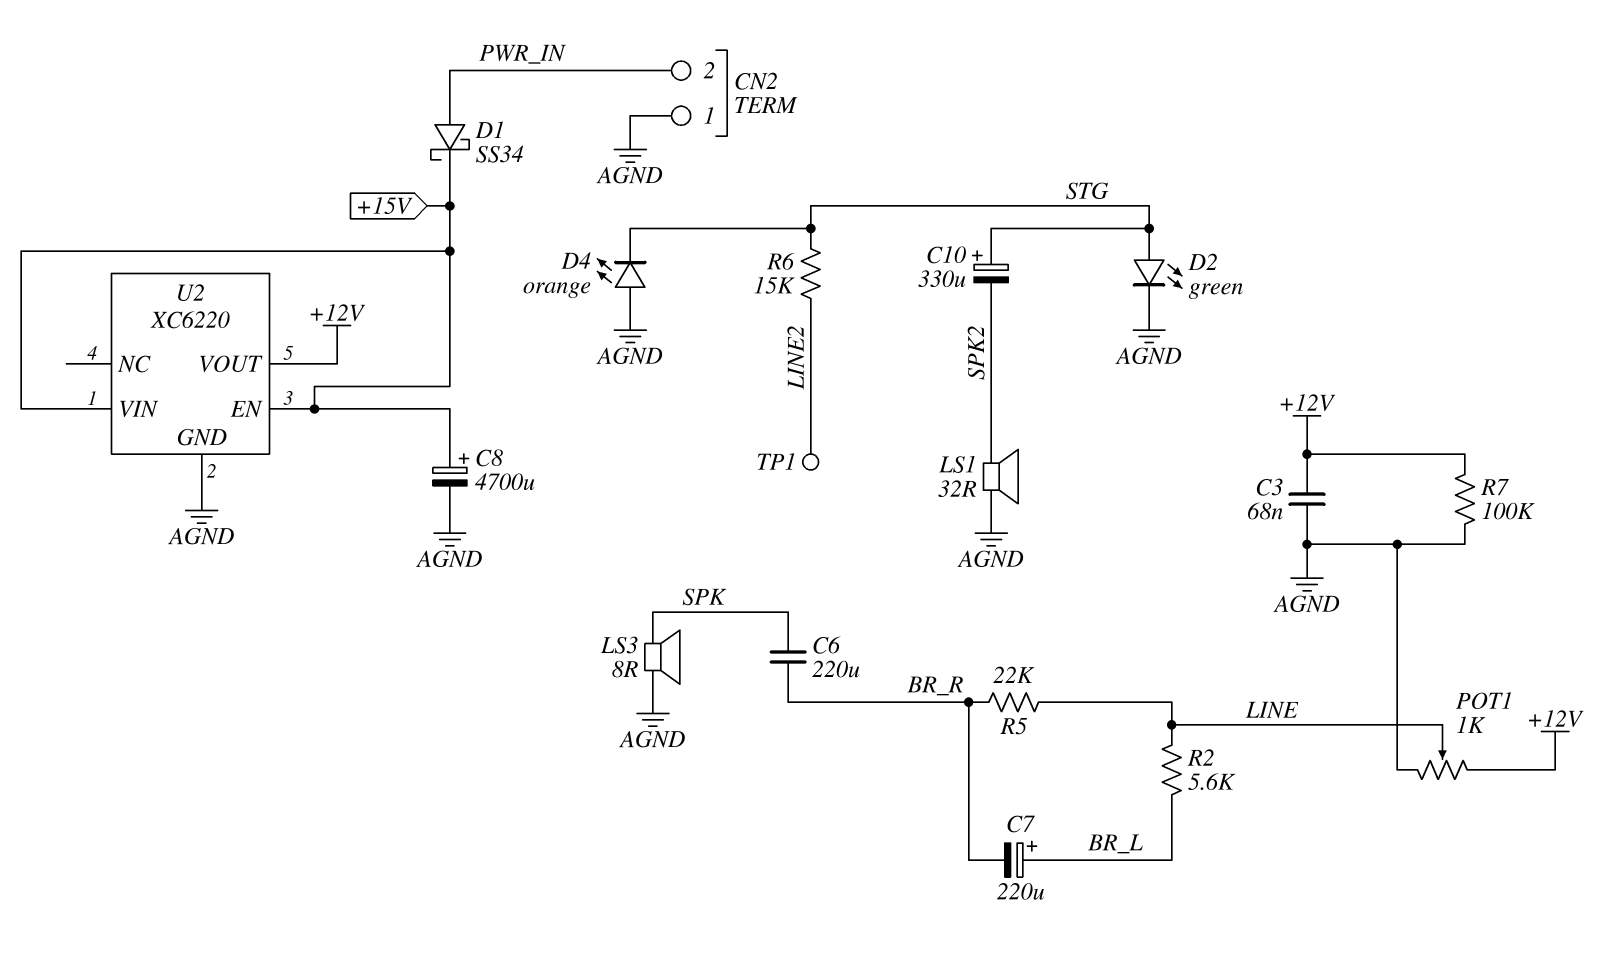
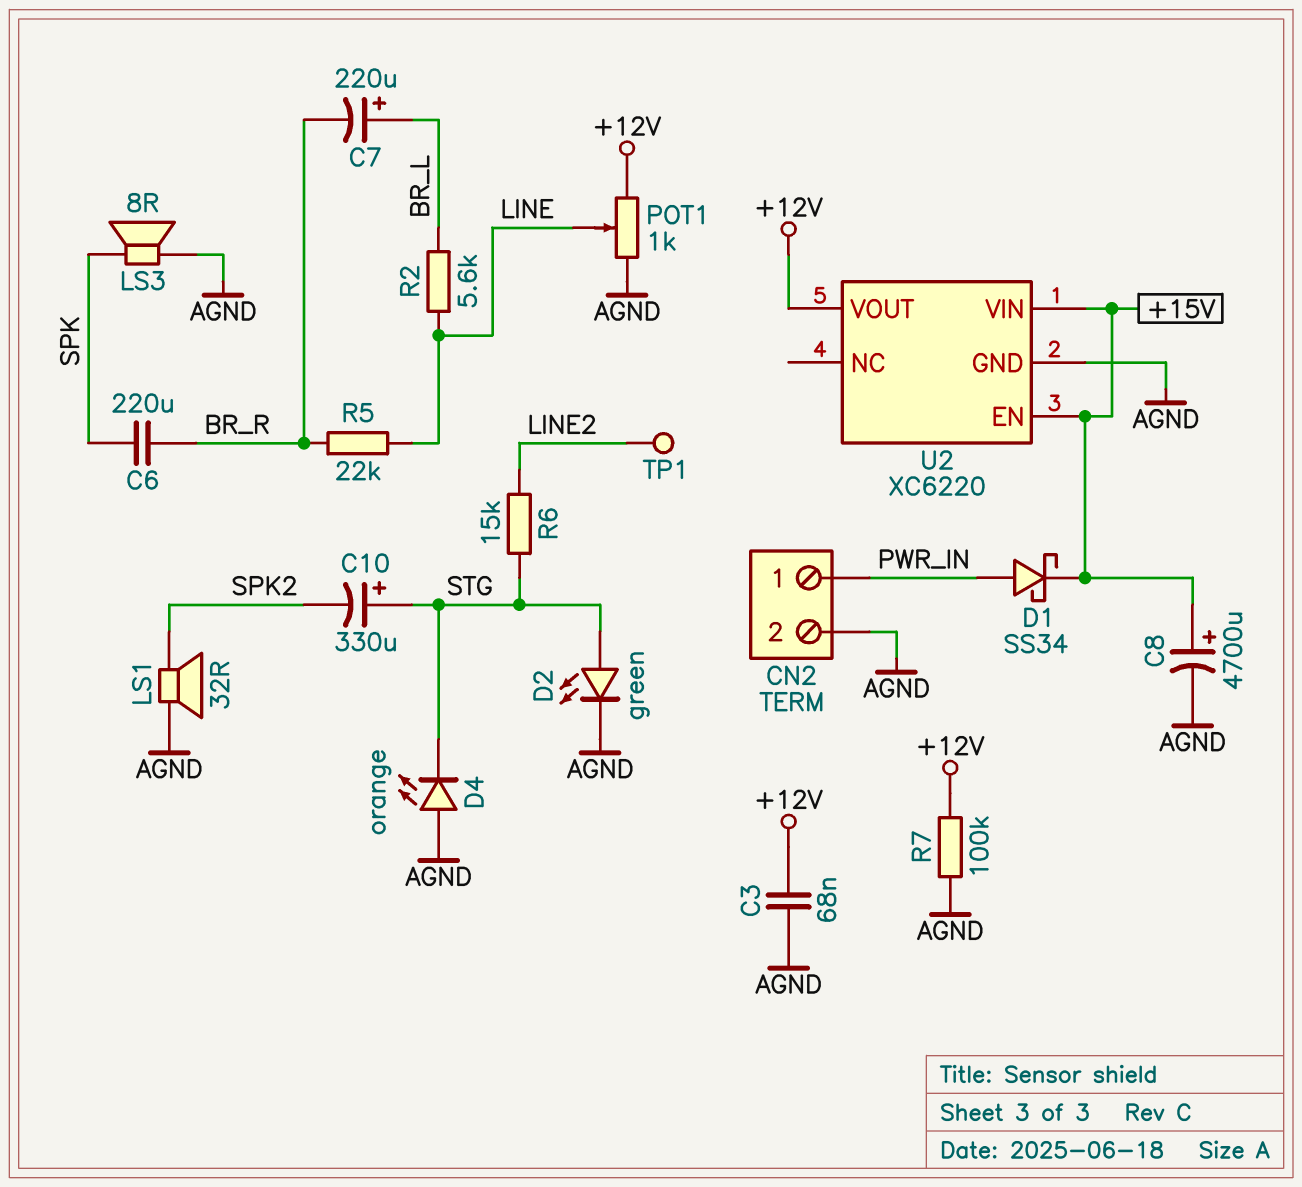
CN2 pin 1: AGND -> PWR_IN
CN2 pin 2: PWR_IN -> AGND

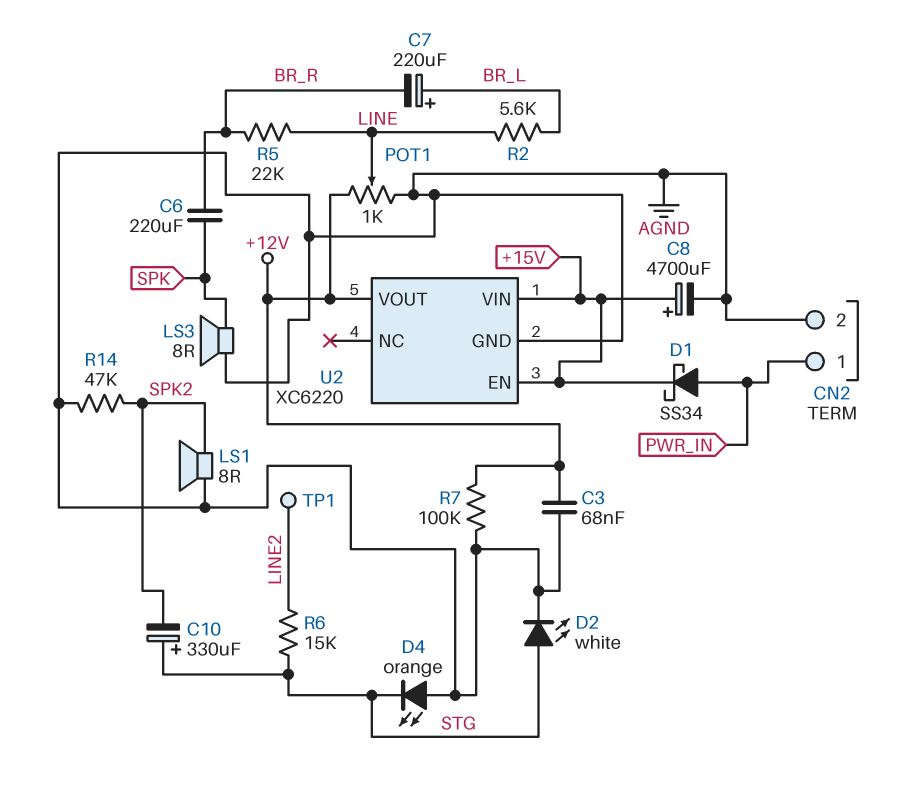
D2: LED green (A STG, K AGND) -> LED white (A STG, K AGND)
LS1: speaker 32R (AGND, SPK2) -> speaker 8R (AGND, SPK2)
R14: none -> 47k (AGND, SPK2)

